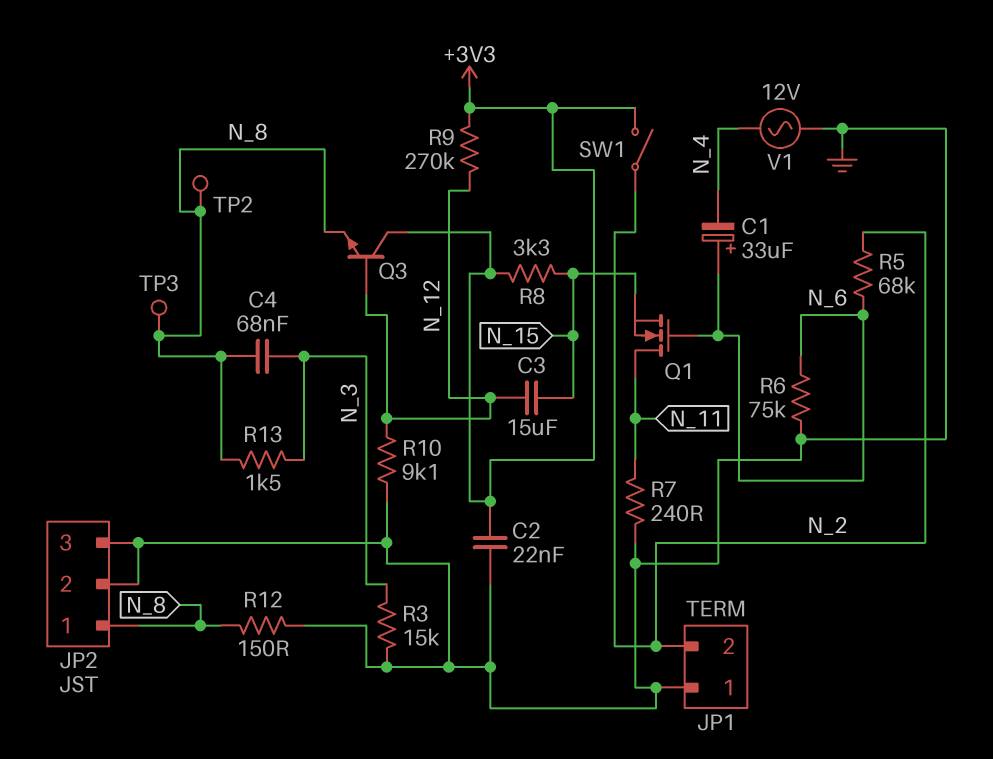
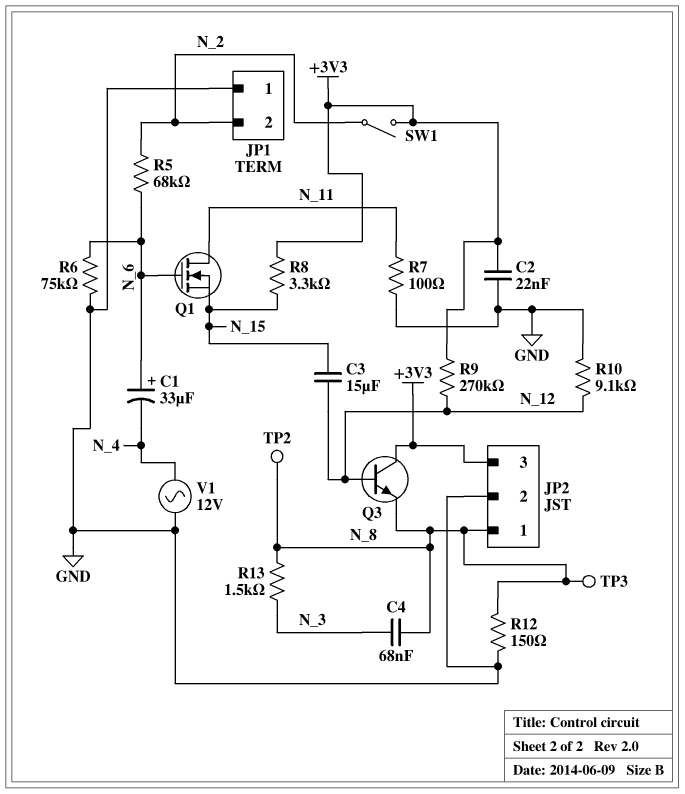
JP2 pin 3: GND -> +3V3
R3: 15k (GND, N_3) -> none
R7: 240 (GND, N_11) -> 100 (GND, N_11)

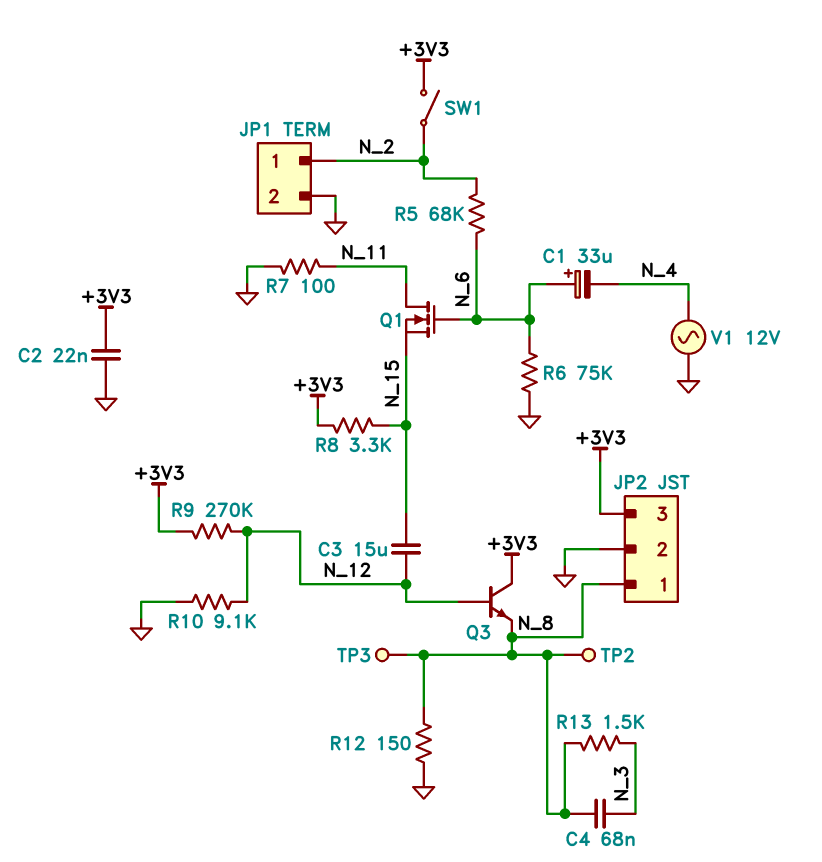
JP1 pin 1: GND -> N_2
JP1 pin 2: N_2 -> GND

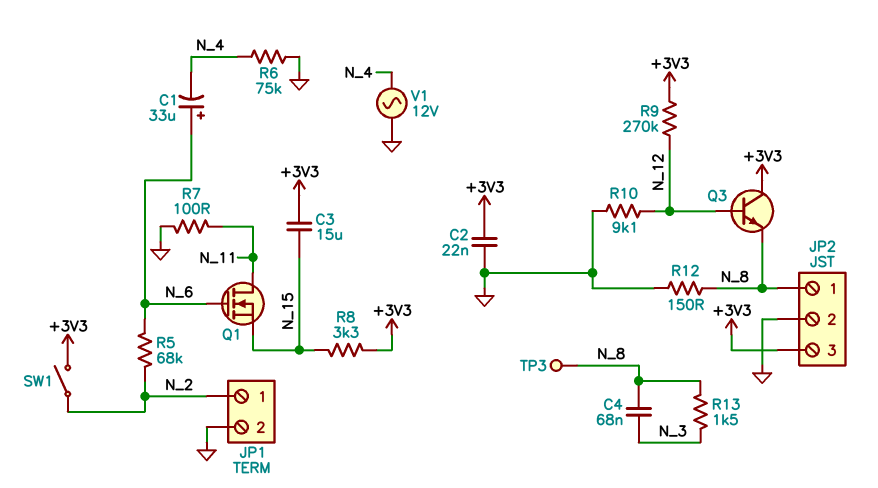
C3: 15uF (N_12, N_15) -> 15uF (+3V3, N_15)
R6: 75k (GND, N_6) -> 75k (GND, N_4)
TP2: test point (N_8) -> none

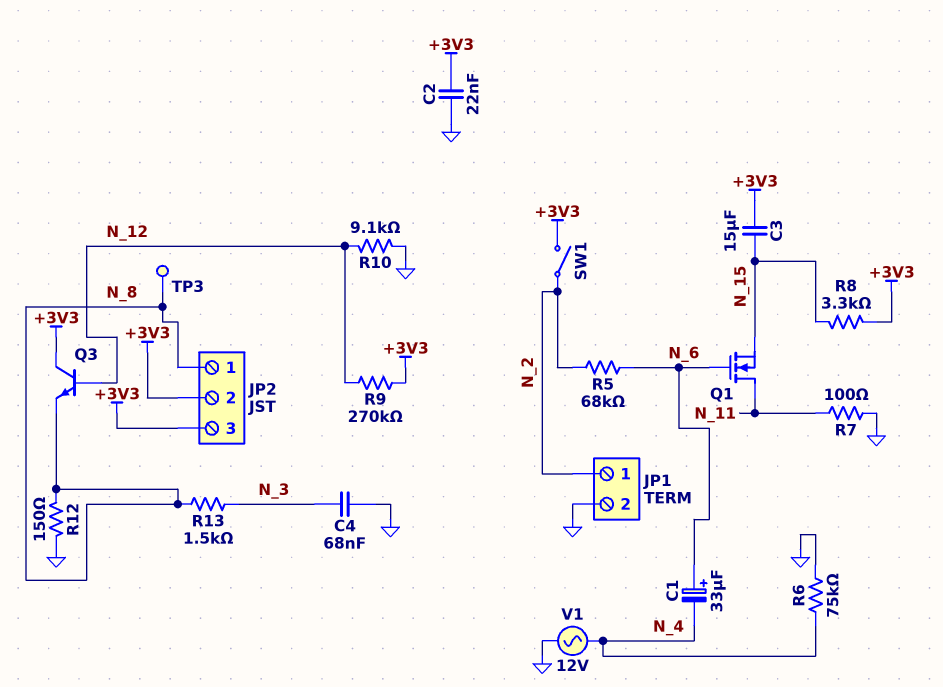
C4: 68nF (N_3, N_8) -> 68nF (GND, N_3)
JP2 pin 2: GND -> +3V3

